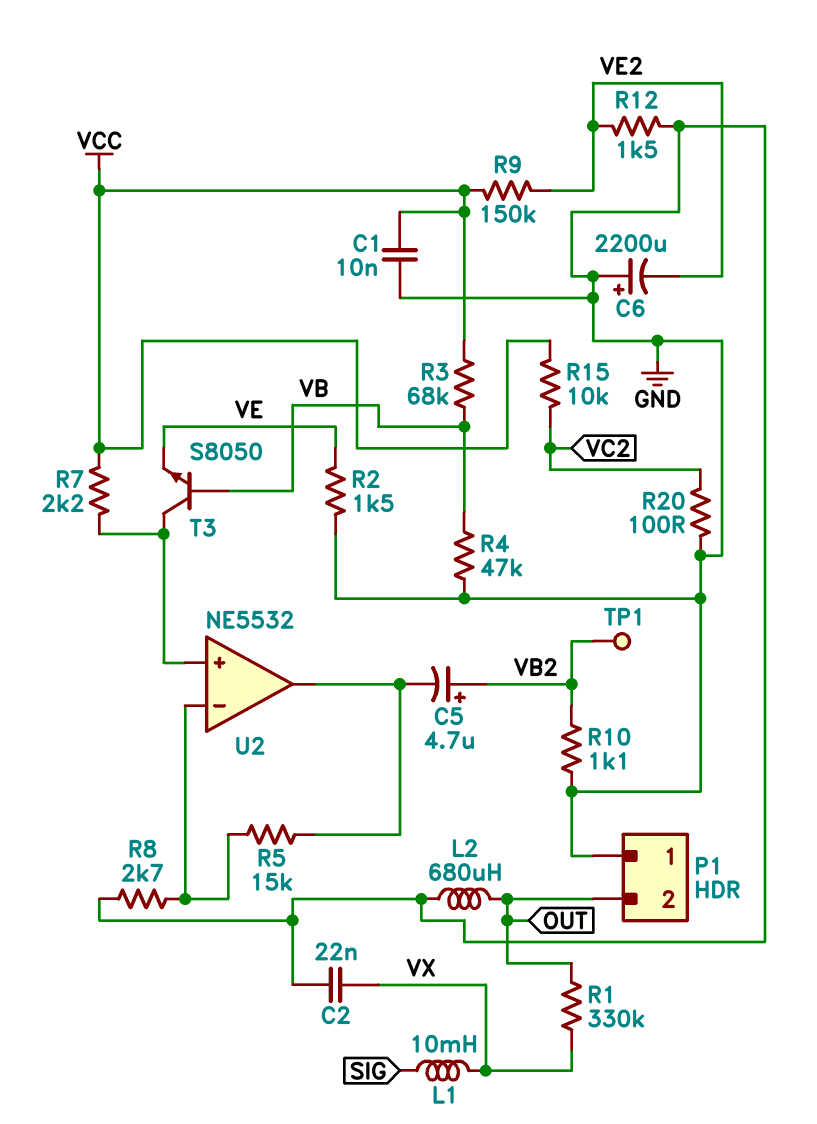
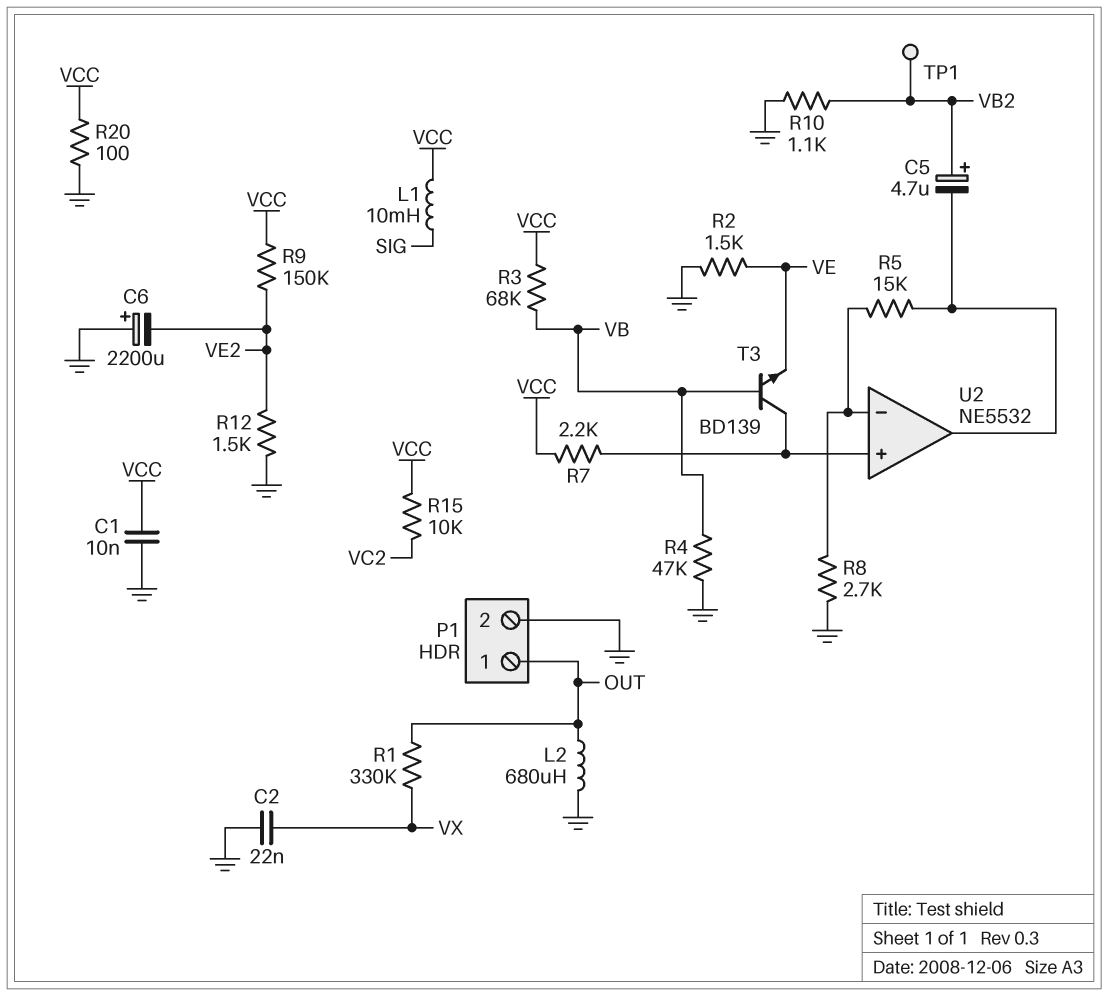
L1: 10mH (SIG, VX) -> 10mH (SIG, VCC)
P1 pin 1: GND -> OUT
P1 pin 2: OUT -> GND
R20: 100 (GND, VC2) -> 100 (GND, VCC)
T3: NPN S8050 (B VB, C U2/in+, E VE) -> NPN BD139 (B VB, C U2/in+, E VE)

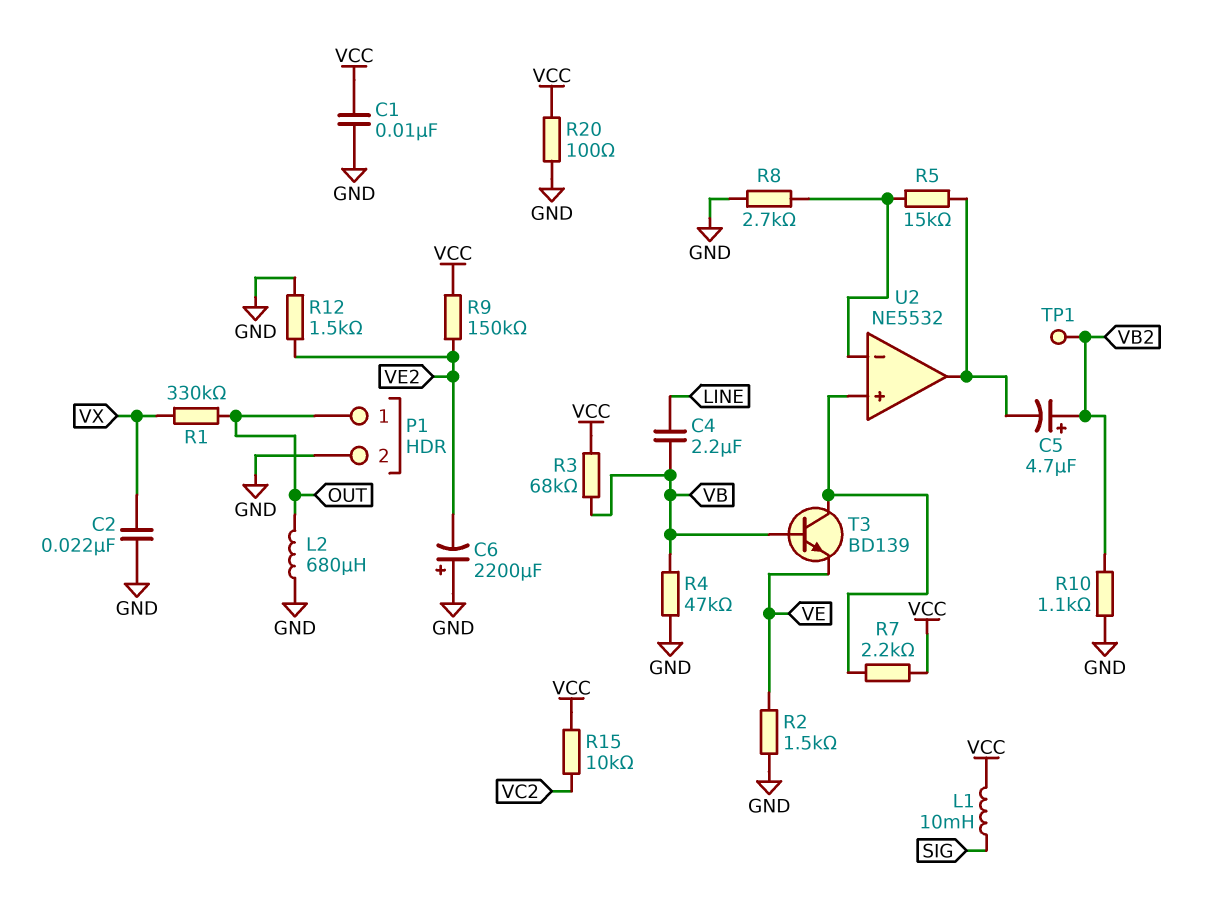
C4: none -> 2.2uF (LINE, VB)

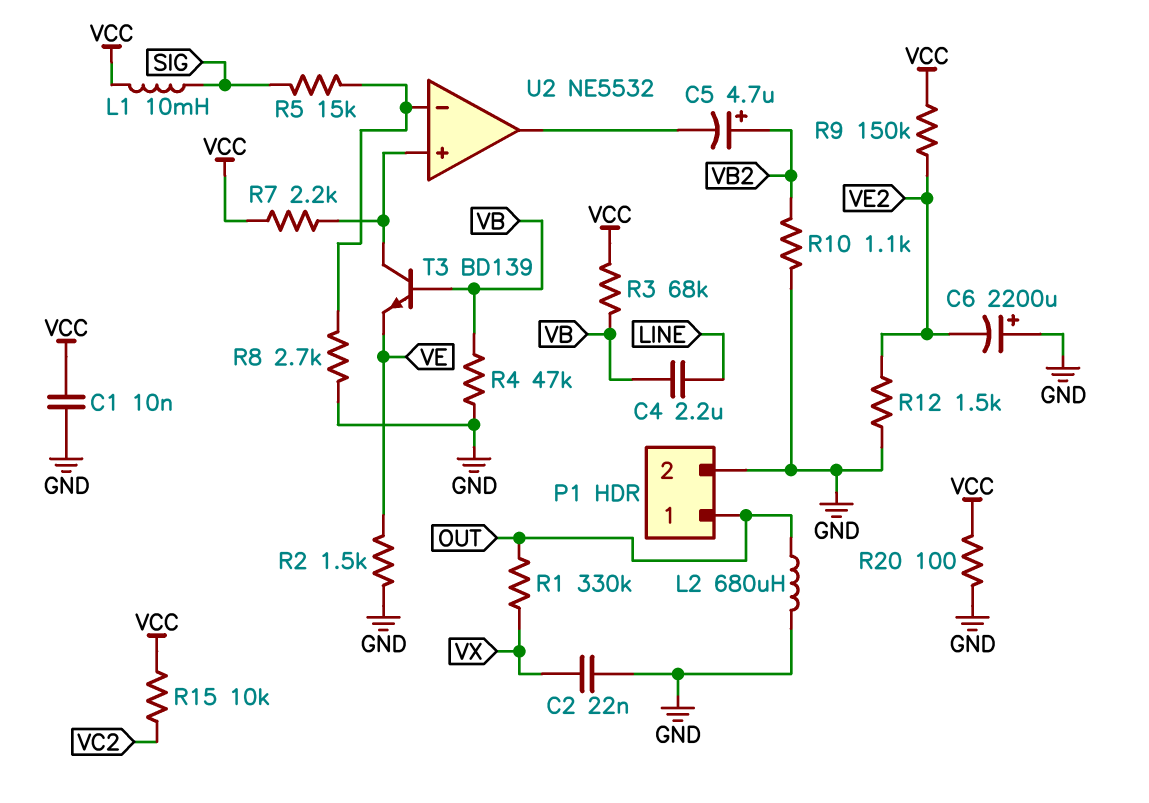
R5: 15k (U2/in-, U2/out) -> 15k (SIG, U2/in-)
TP1: test point (VB2) -> none

